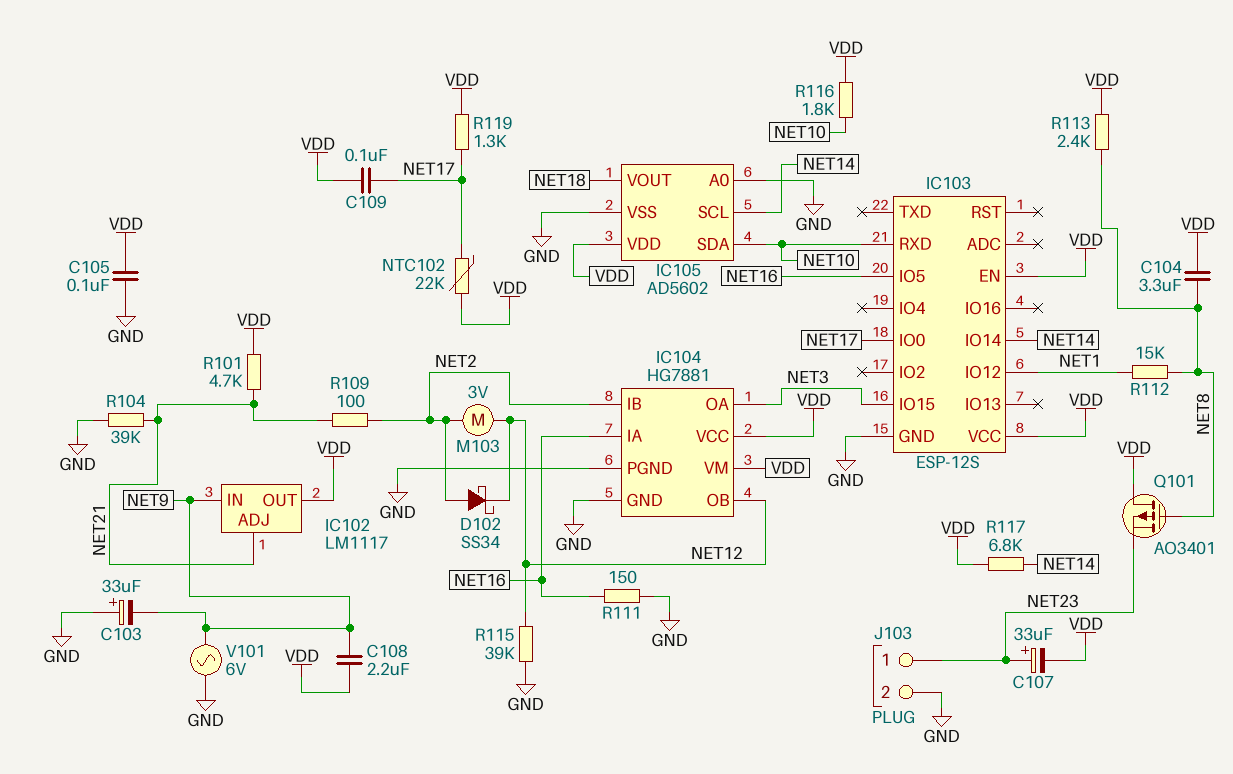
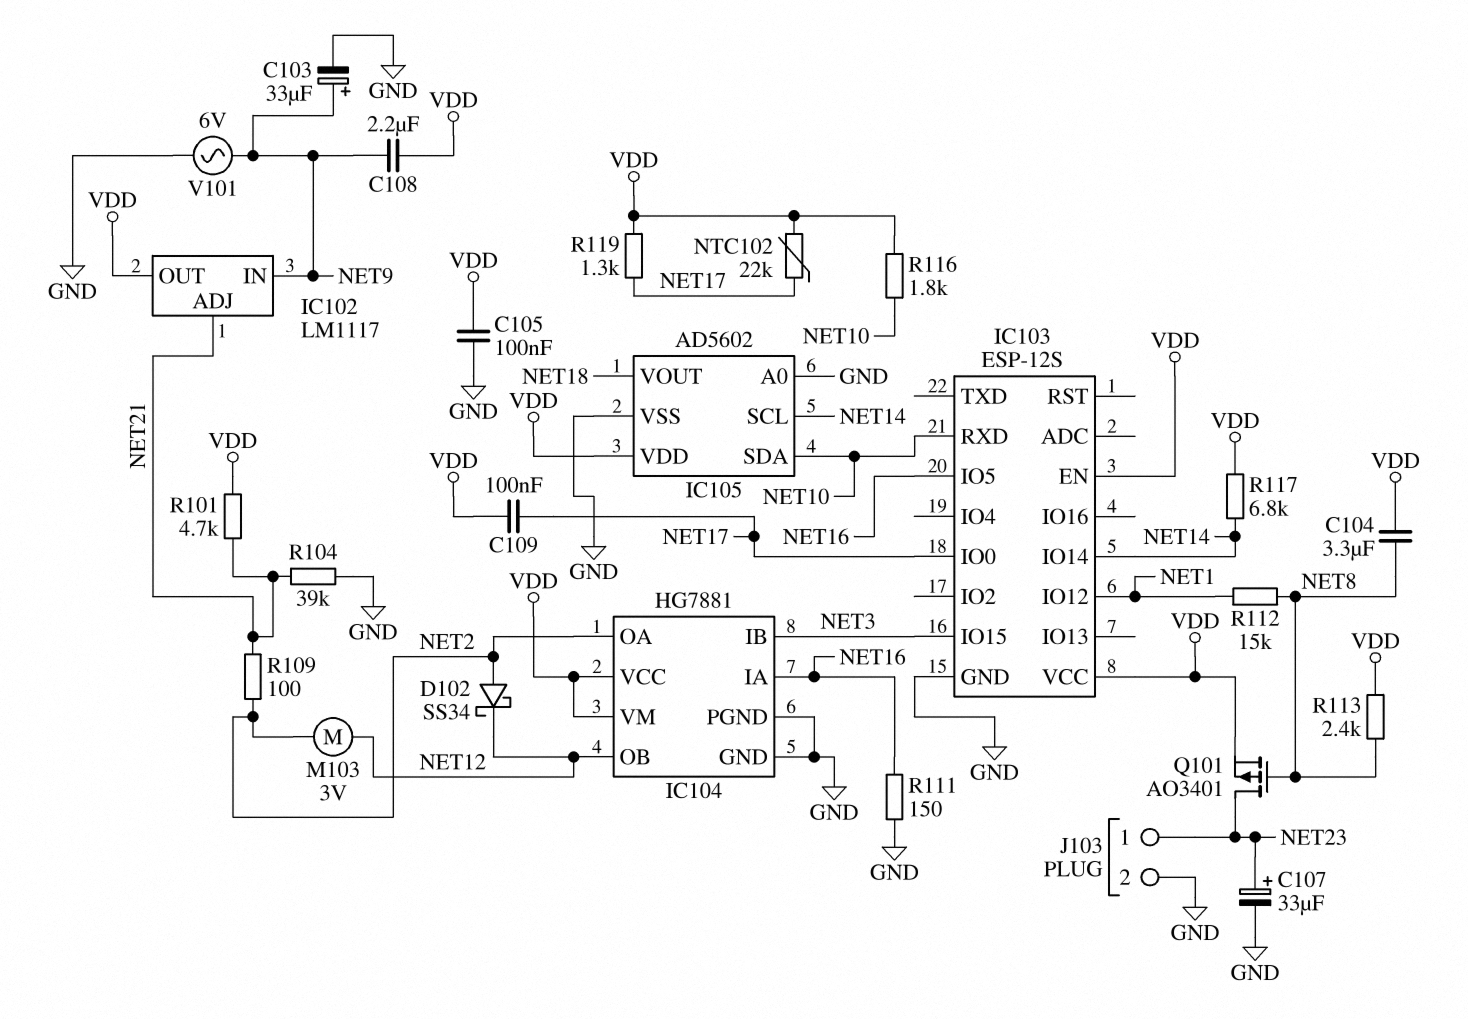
C103: 33uF (plus GND, minus NET9) -> 33uF (plus NET9, minus GND)
C107: 33uF (plus NET23, minus VDD) -> 33uF (plus NET23, minus GND)
IC104 pin IB: NET2 -> NET3
IC104 pin OA: NET3 -> NET2
Q101: PMOS AO3401 (G NET8, D VDD, S NET23) -> PMOS AO3401 (G NET8, D NET23, S VDD)
R115: 39k (GND, NET12) -> none

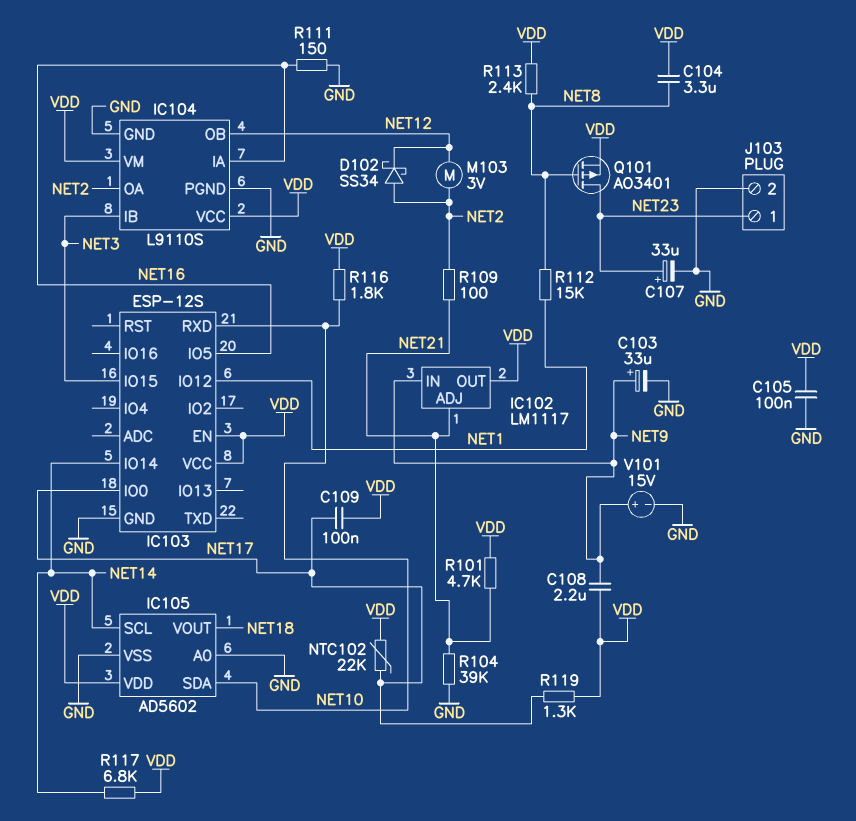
IC104: HG7881 -> L9110S
V101: AC 6V (GND, NET9) -> 15V (plus NET9, minus GND)

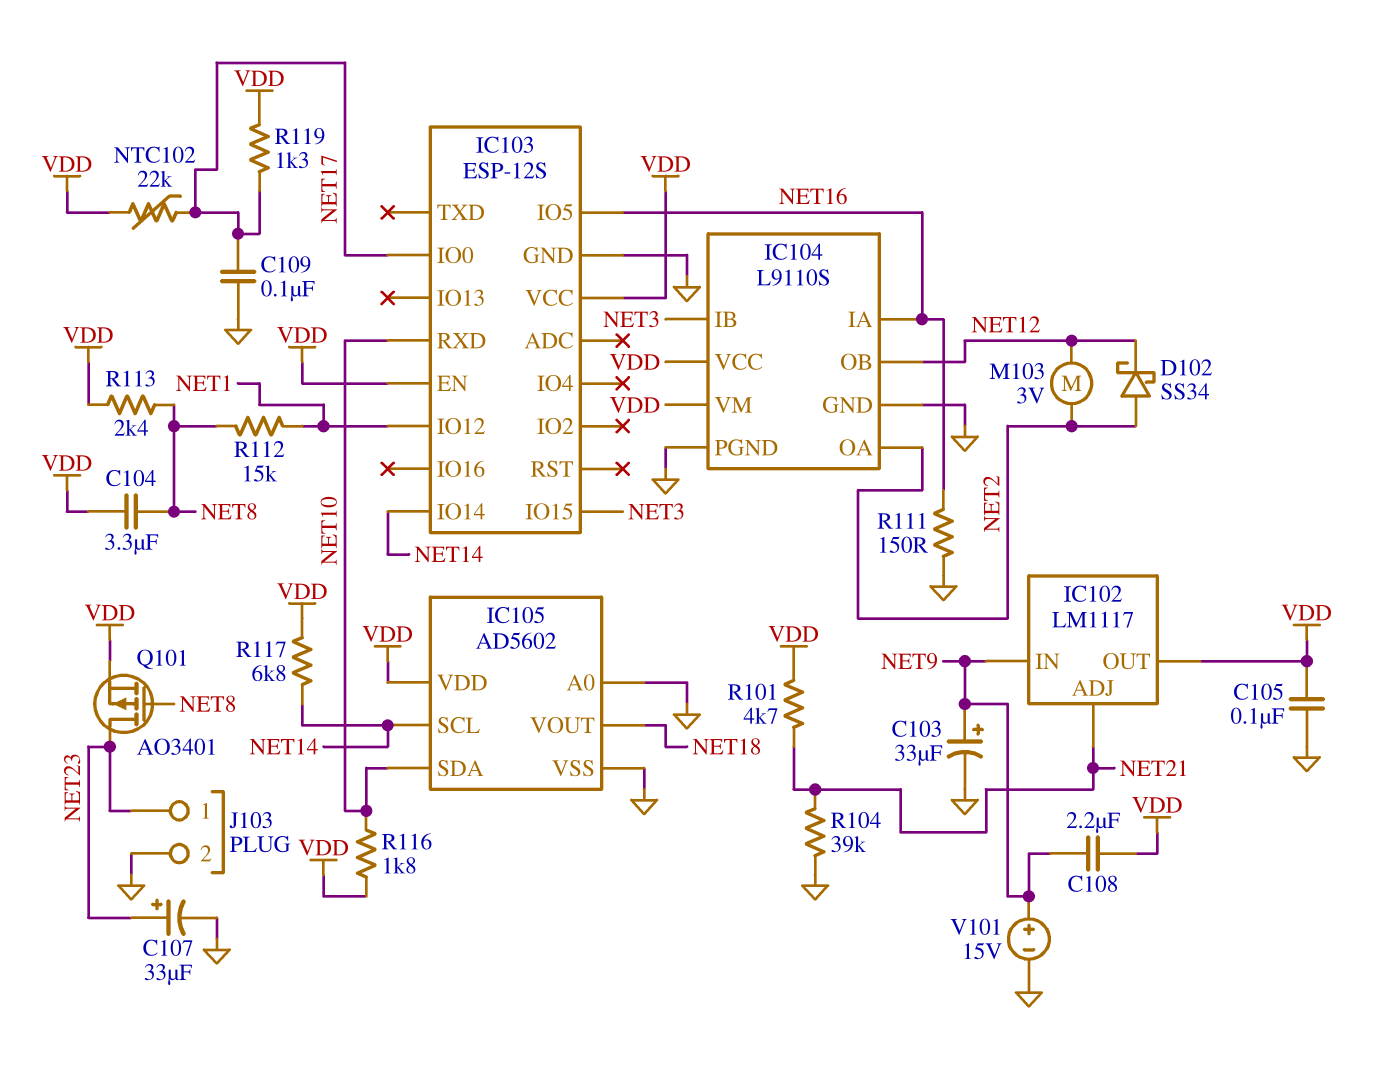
C109: 100nF (NET17, VDD) -> 100nF (GND, NET17)
R109: 100 (NET2, NET21) -> none

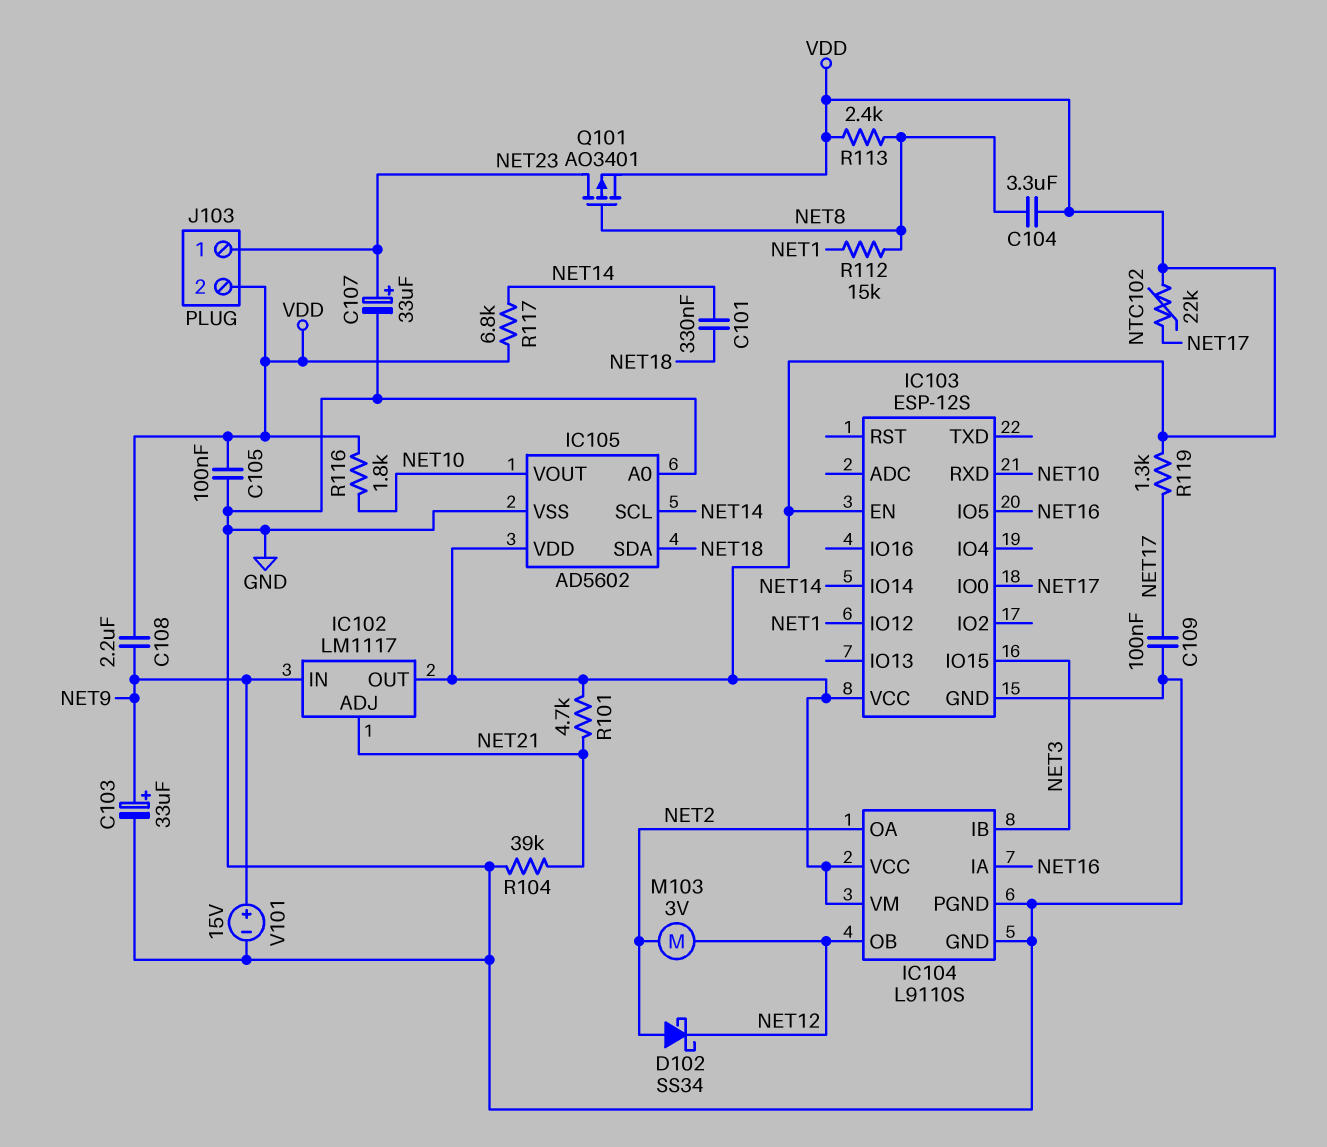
C101: none -> 330nF (NET14, NET18)
IC105 pin SDA: NET10 -> NET18
IC105 pin VOUT: NET18 -> NET10
J103 pin 2: GND -> VDD
R111: 150 (GND, NET16) -> none

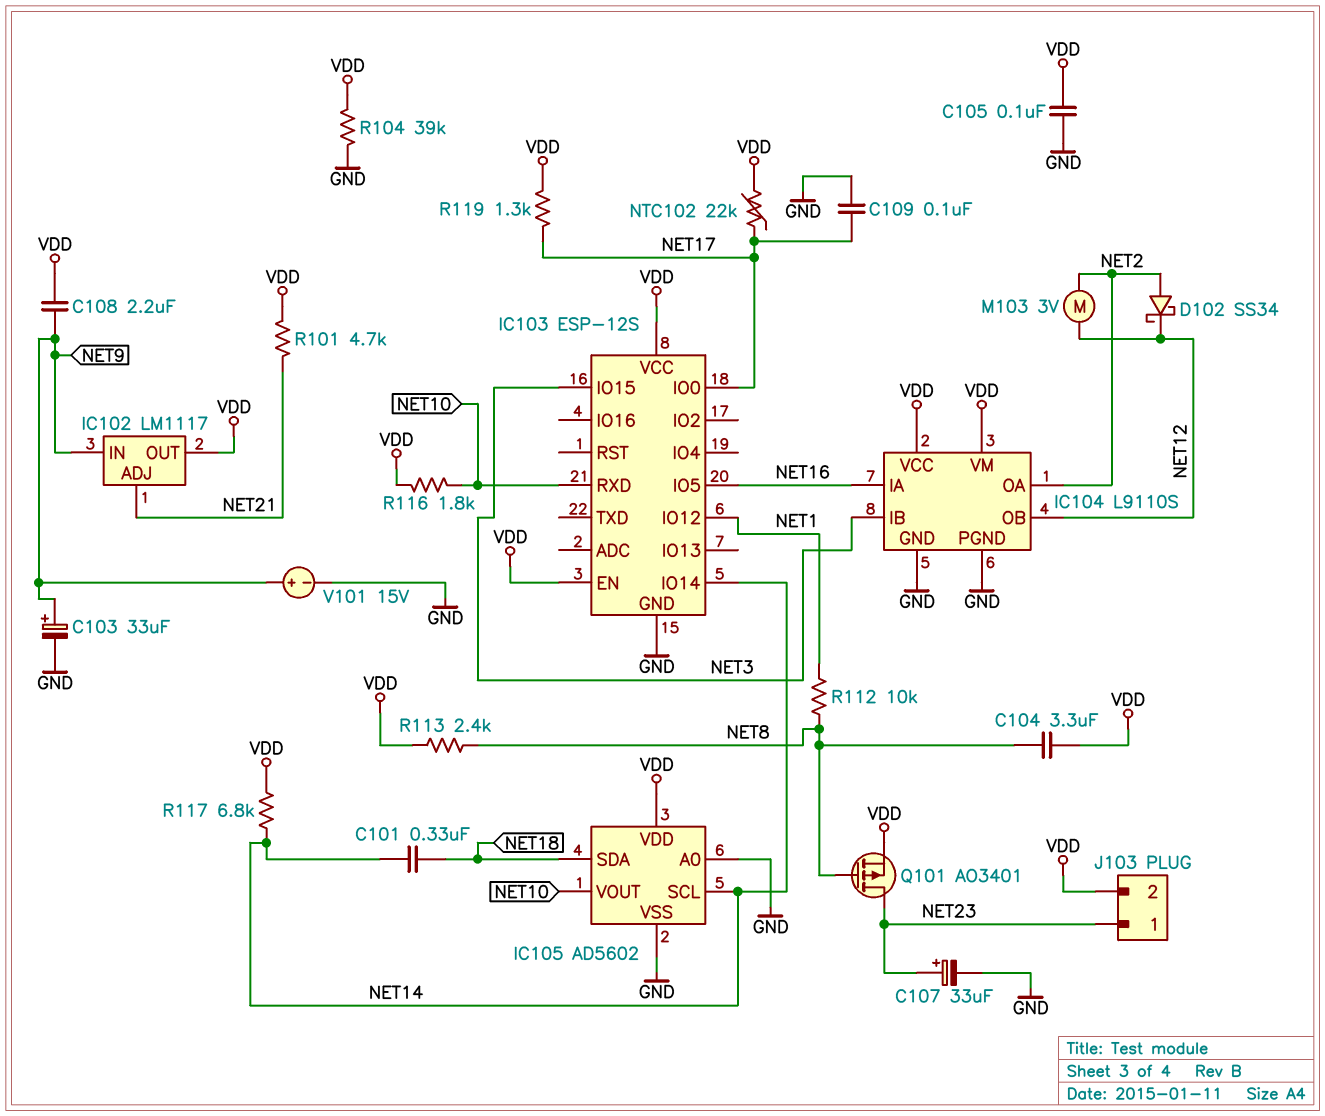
R104: 39k (GND, NET21) -> 39k (GND, VDD)
R112: 15k (NET1, NET8) -> 10k (NET1, NET8)

